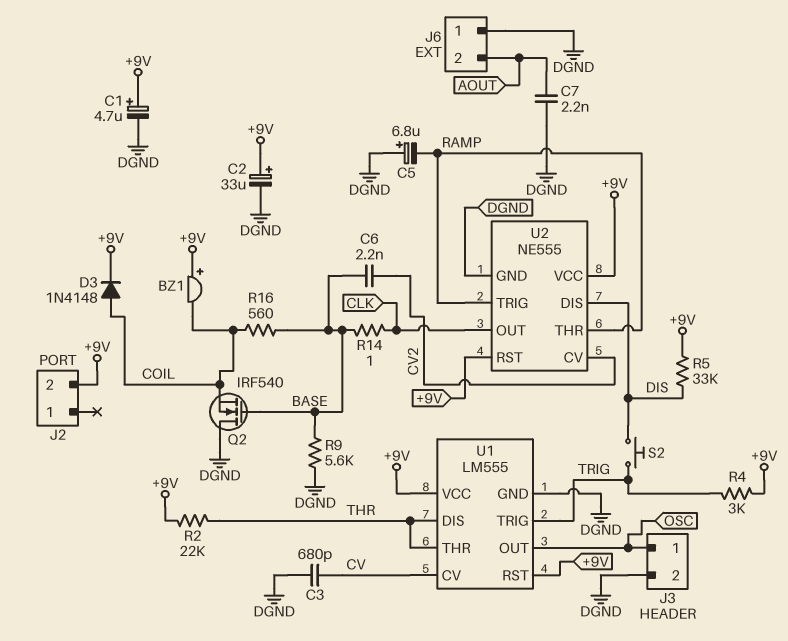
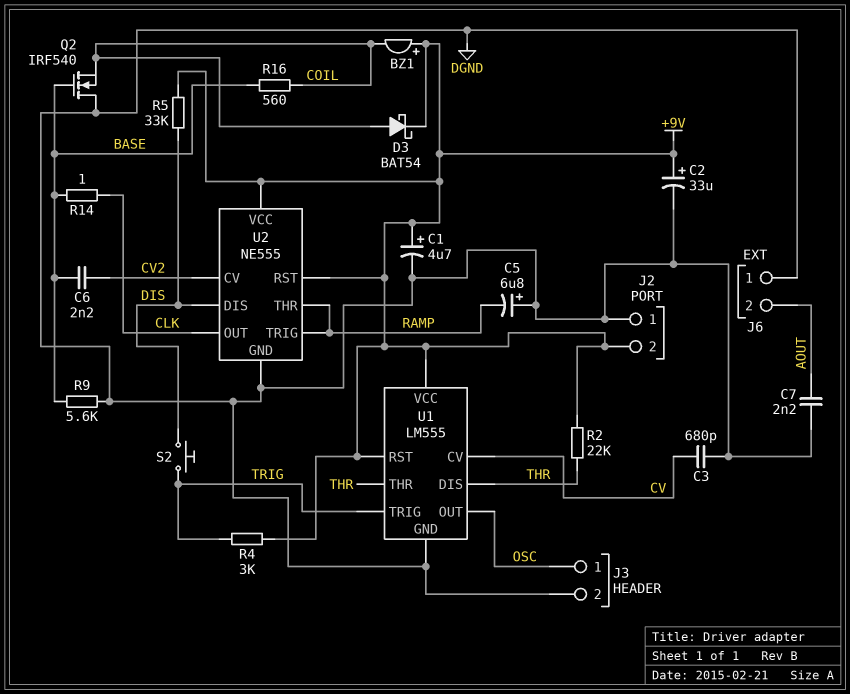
D3: diode 1N4148 (A COIL, K +9V) -> schottky BAT54 (A COIL, K +9V)
J2 pin 1: none -> DGND

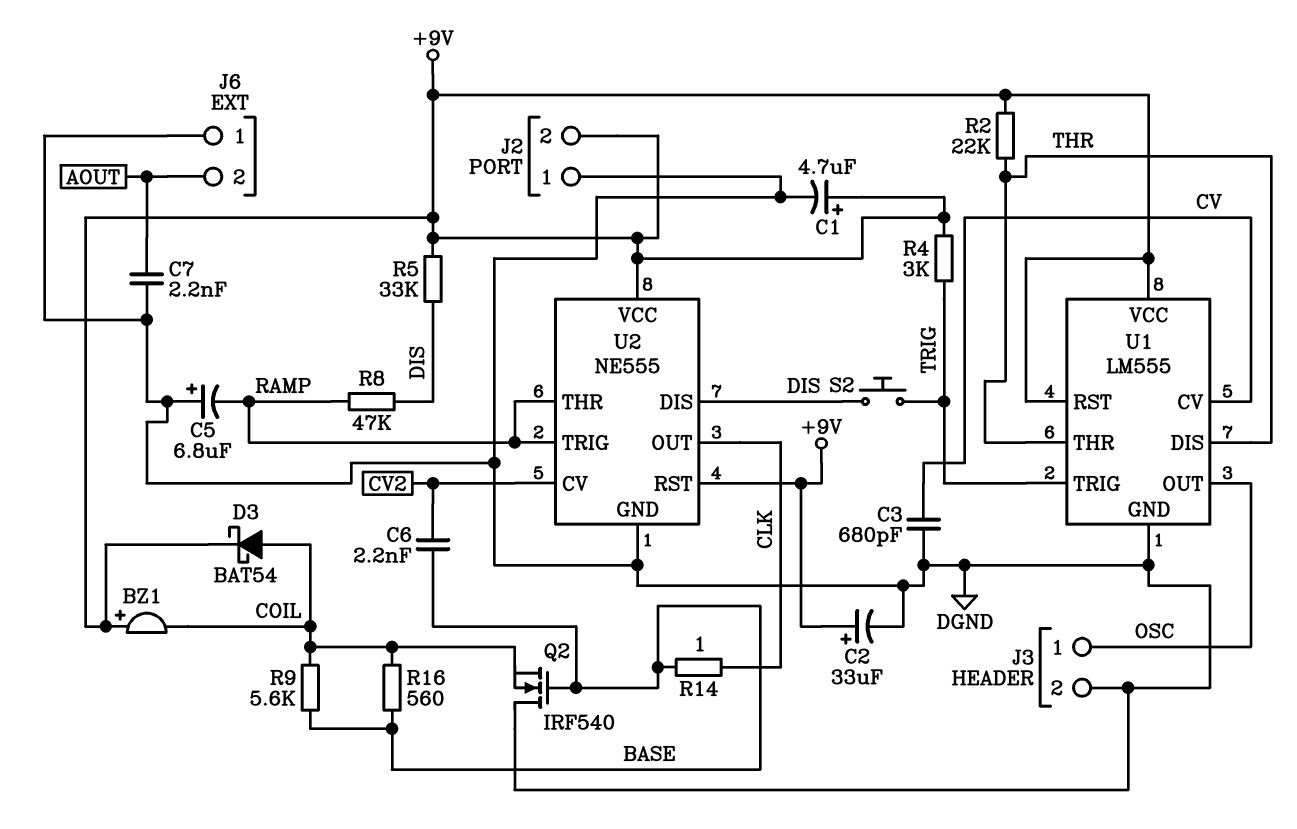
R8: none -> 47k (DIS, RAMP)
R9: 5.6k (BASE, DGND) -> 5.6k (BASE, COIL)

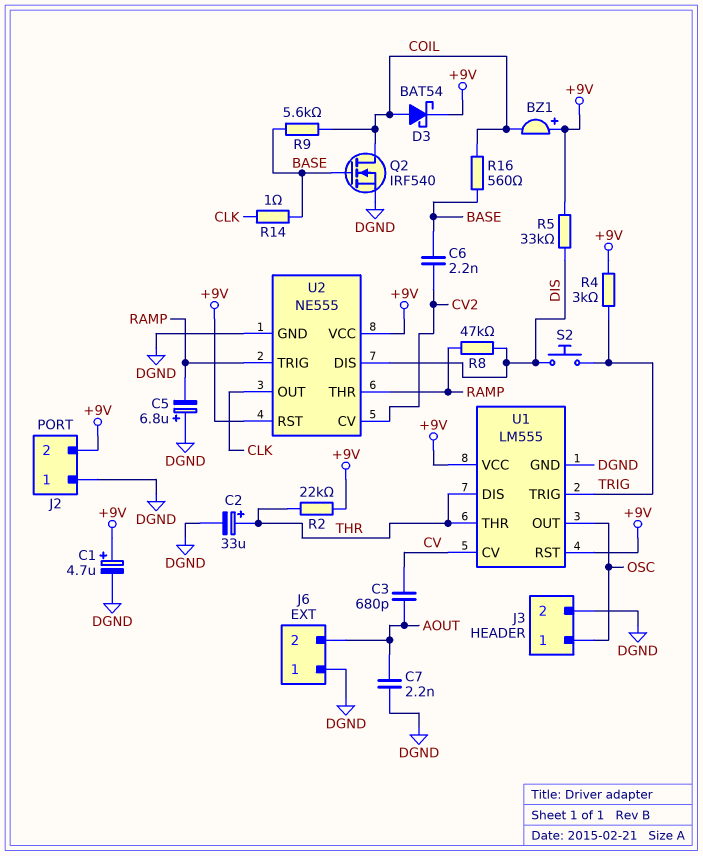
C2: 33uF (plus +9V, minus DGND) -> 33uF (plus THR, minus DGND)
C3: 680pF (CV, DGND) -> 680pF (AOUT, CV)
Q2: NMOS IRF540 (G BASE, D DGND, S COIL) -> NMOS IRF540 (G BASE, D COIL, S DGND)

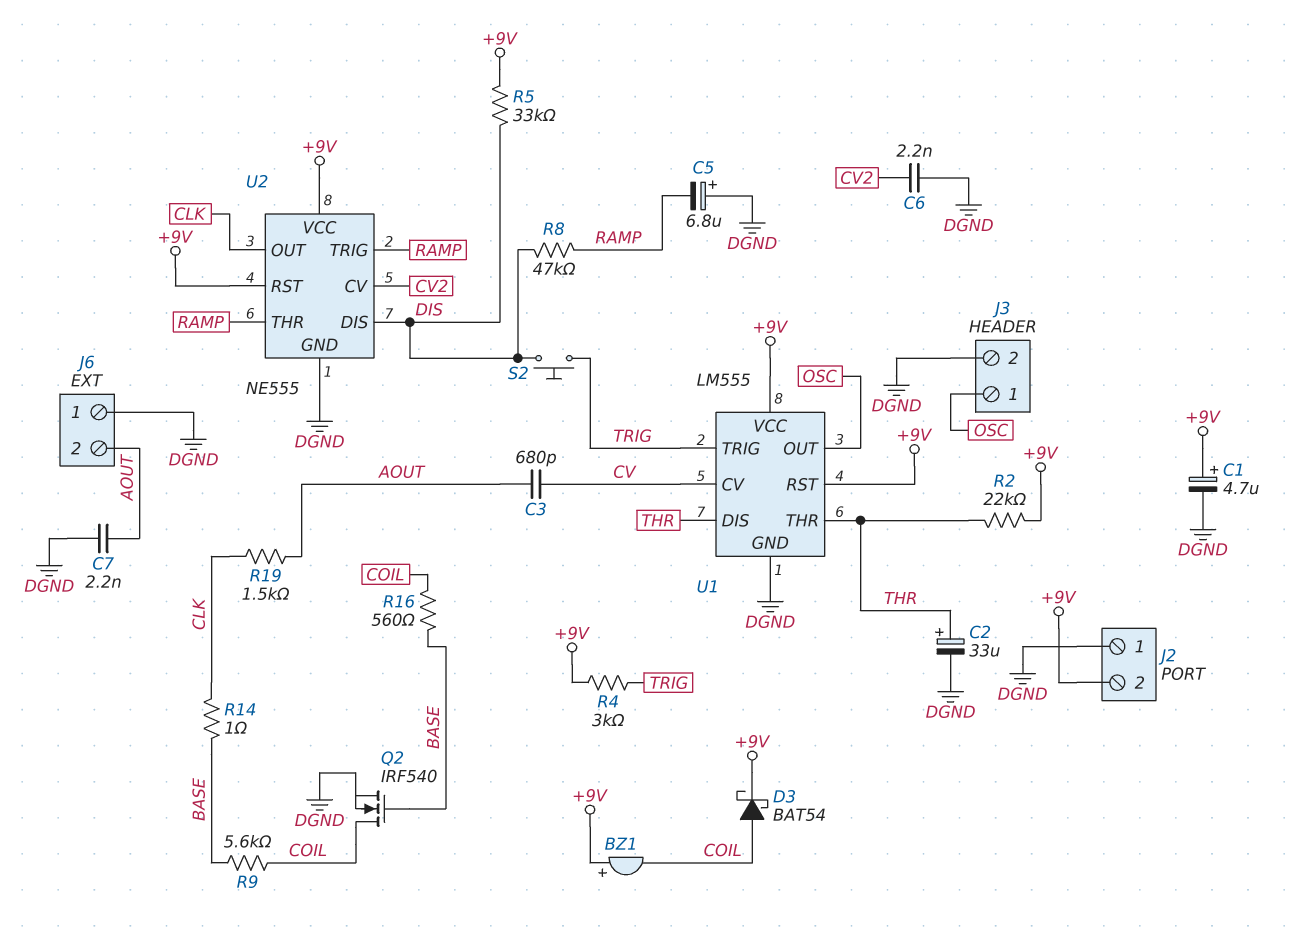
C6: 2.2nF (BASE, CV2) -> 2.2nF (CV2, DGND)
R19: none -> 1.5k (AOUT, CLK)

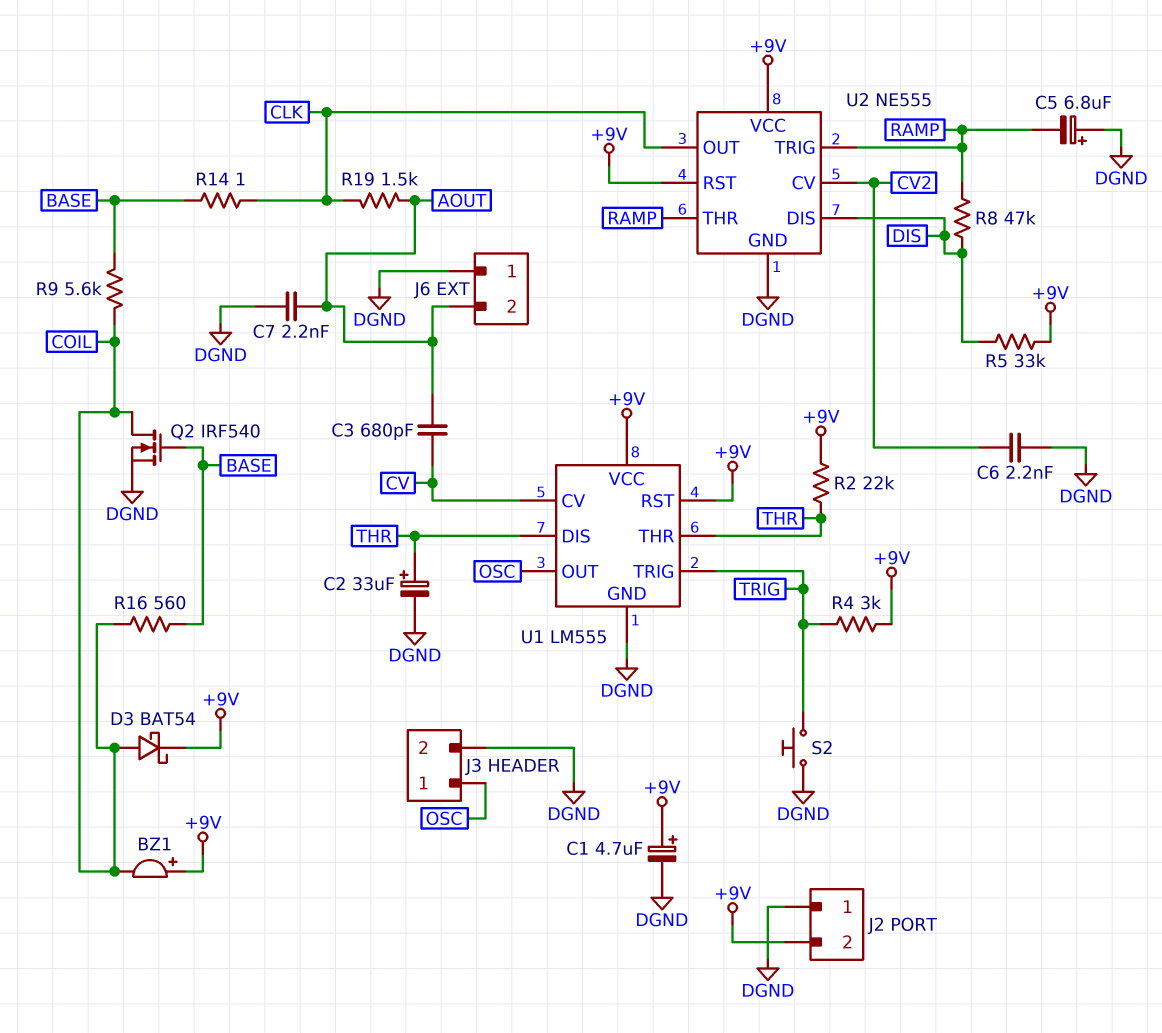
S2: button (DIS, TRIG) -> button (DGND, TRIG)

